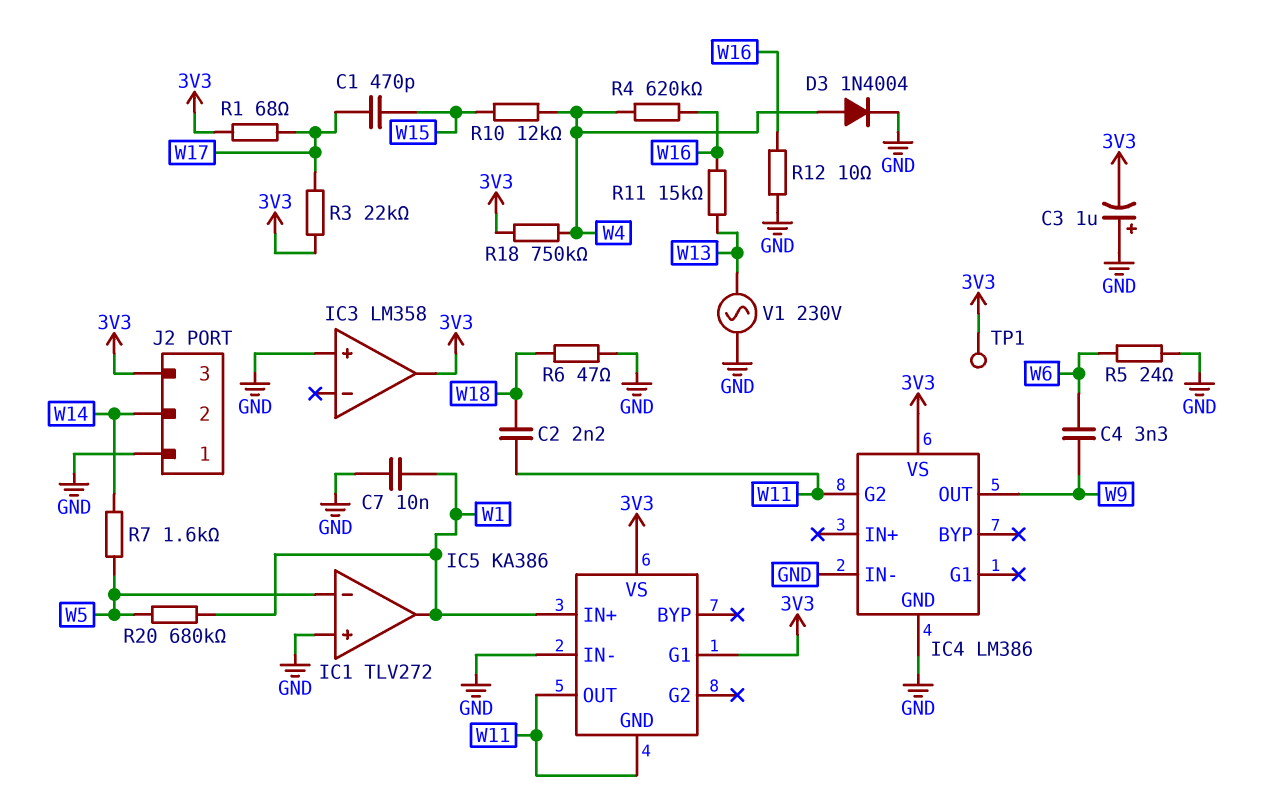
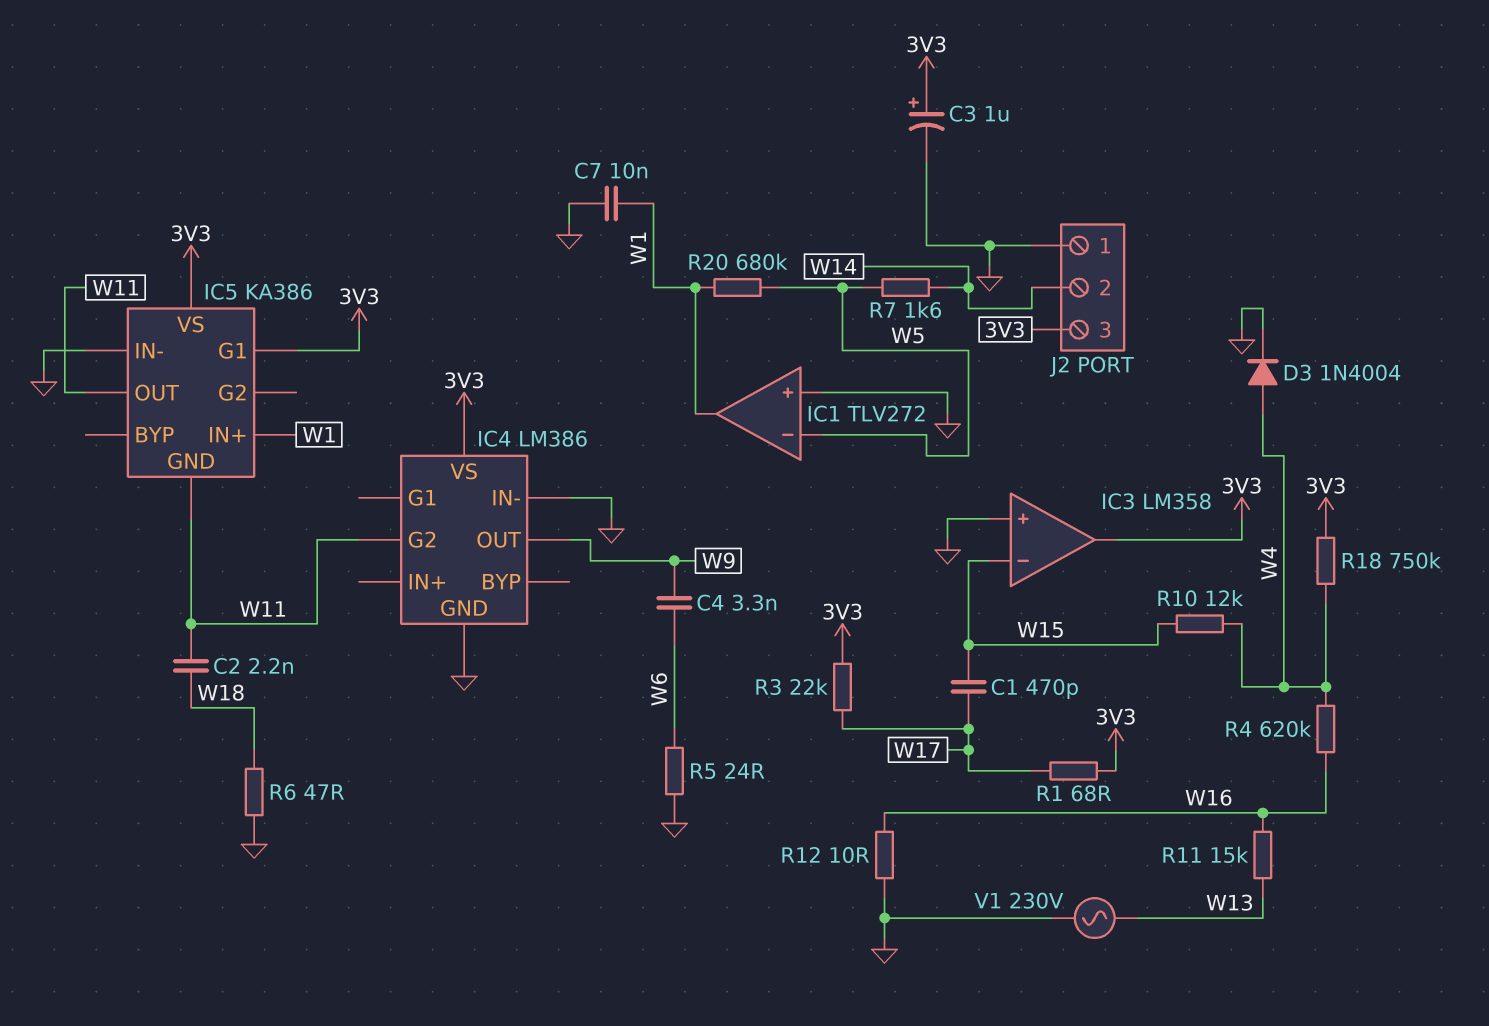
C3: 1uF (plus GND, minus 3V3) -> 1uF (plus 3V3, minus GND)
IC3 pin in-: none -> W15
TP1: test point (3V3) -> none

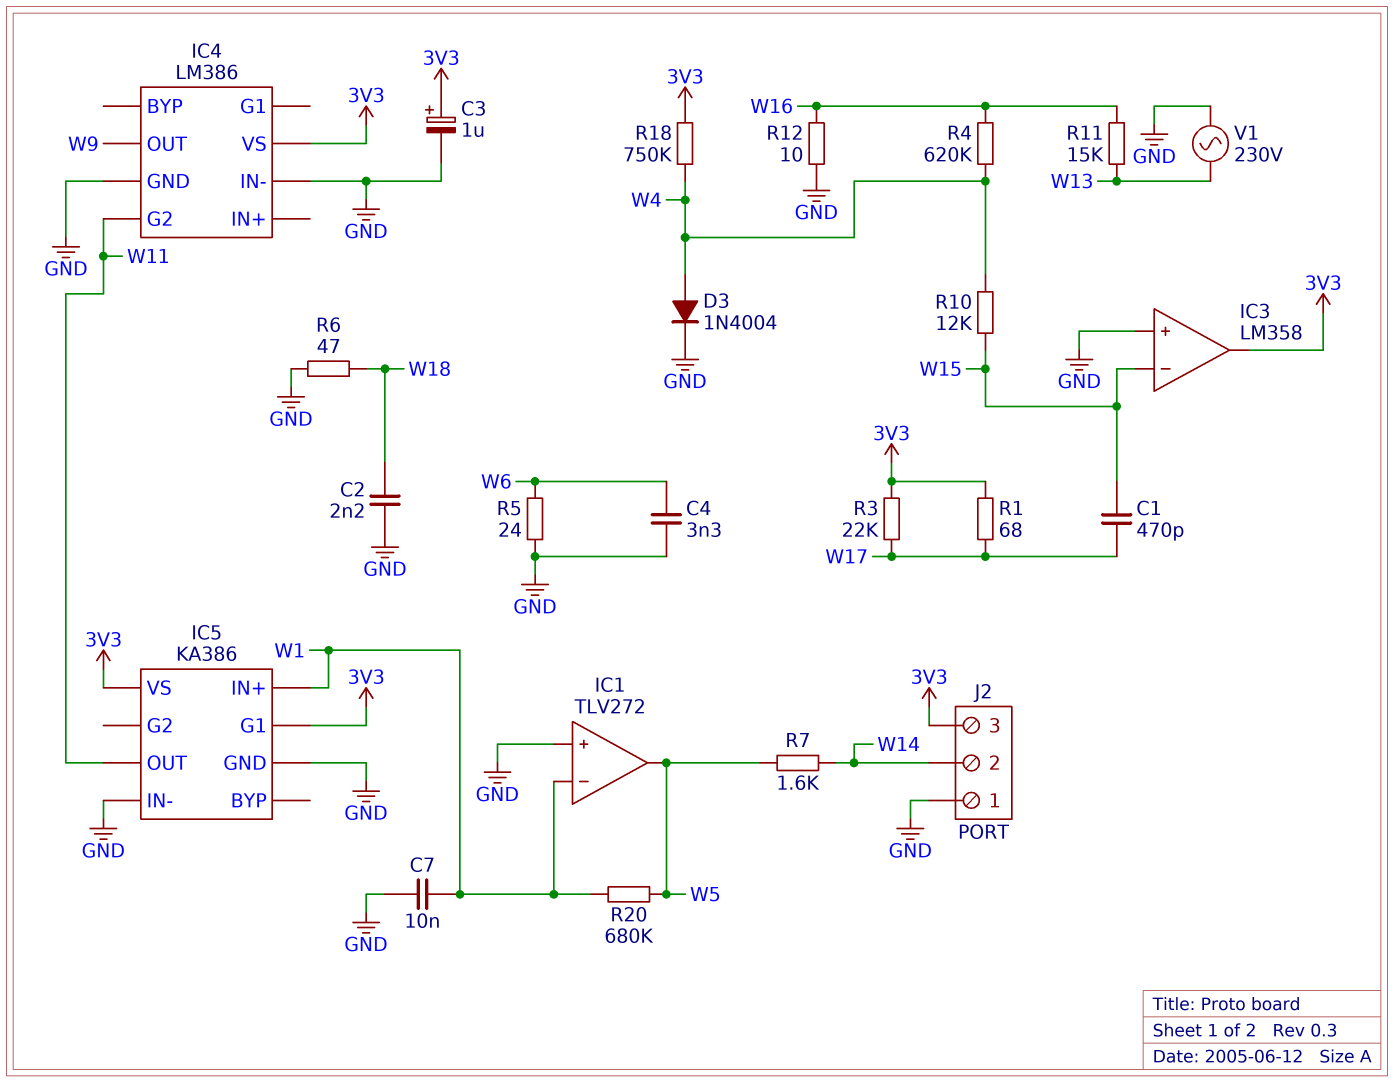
C2: 2.2nF (W11, W18) -> 2.2nF (GND, W18)
C4: 3.3nF (W6, W9) -> 3.3nF (GND, W6)
IC1 pin in-: W5 -> W1
IC1 pin out: W1 -> W5
IC5 pin GND: W11 -> GND

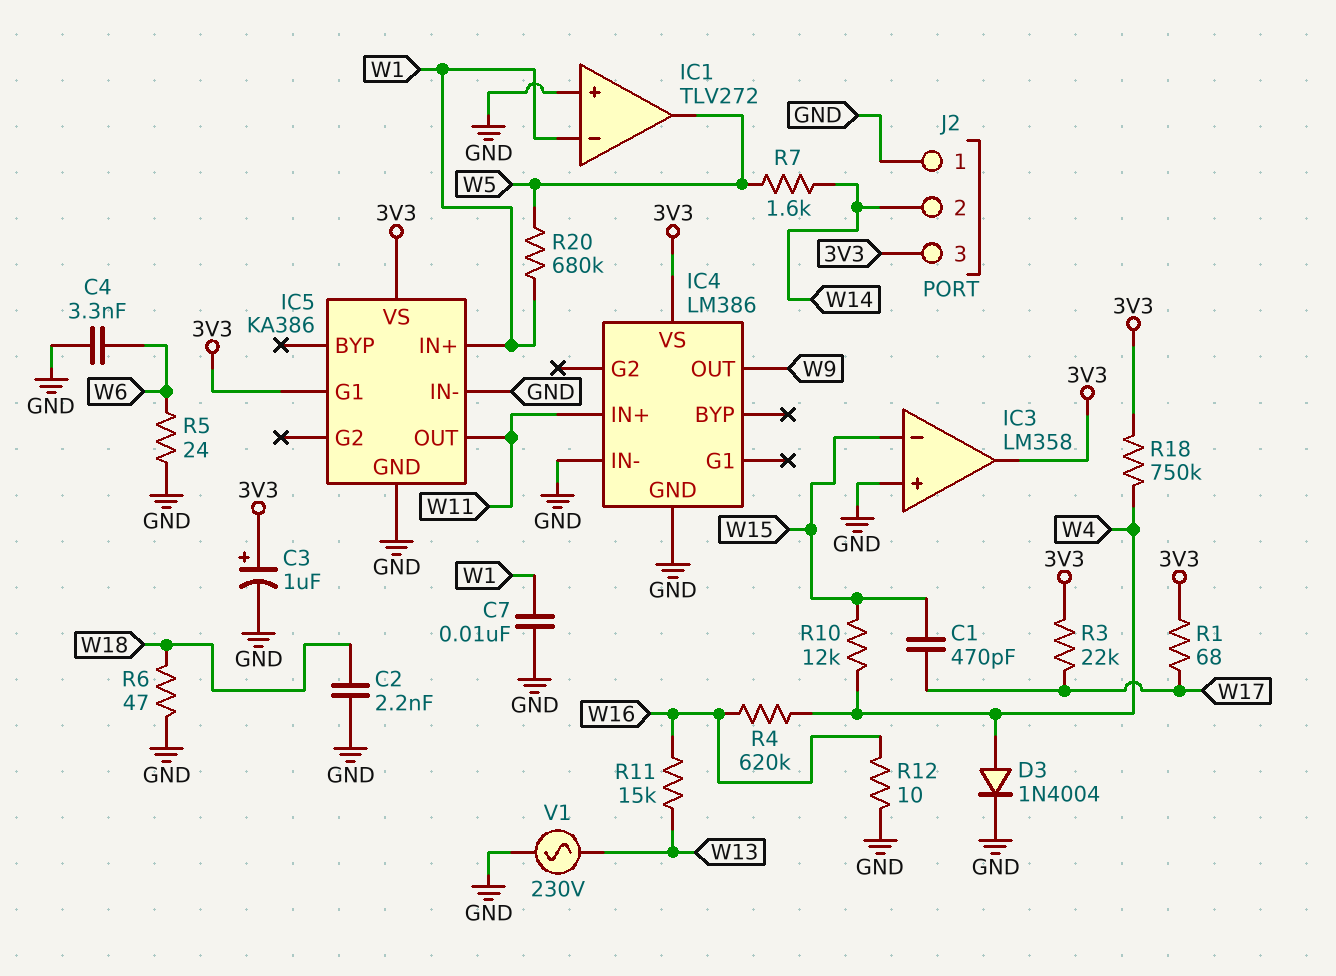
IC4 pin G2: W11 -> none
IC4 pin IN+: none -> W11

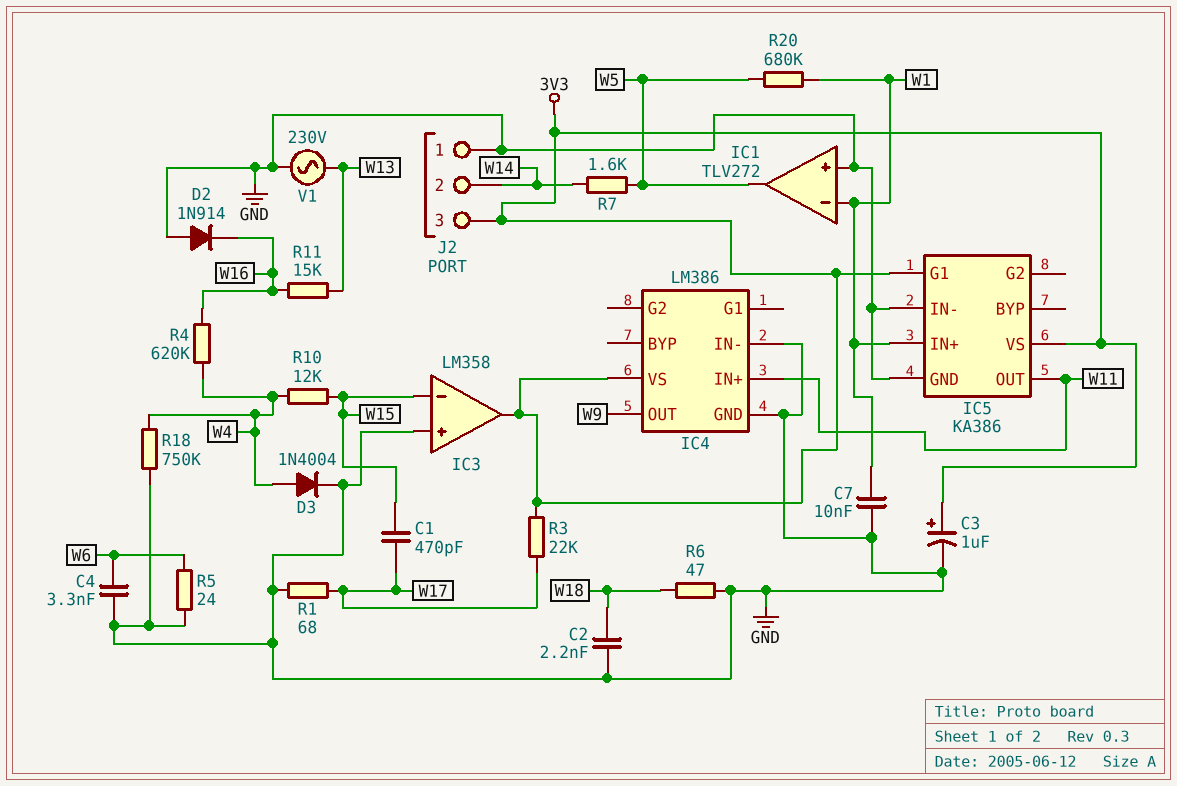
D2: none -> diode 1N914 (A GND, K W16)
R1: 68 (3V3, W17) -> 68 (GND, W17)
R12: 10 (GND, W16) -> none
R18: 750k (3V3, W4) -> 750k (GND, W4)

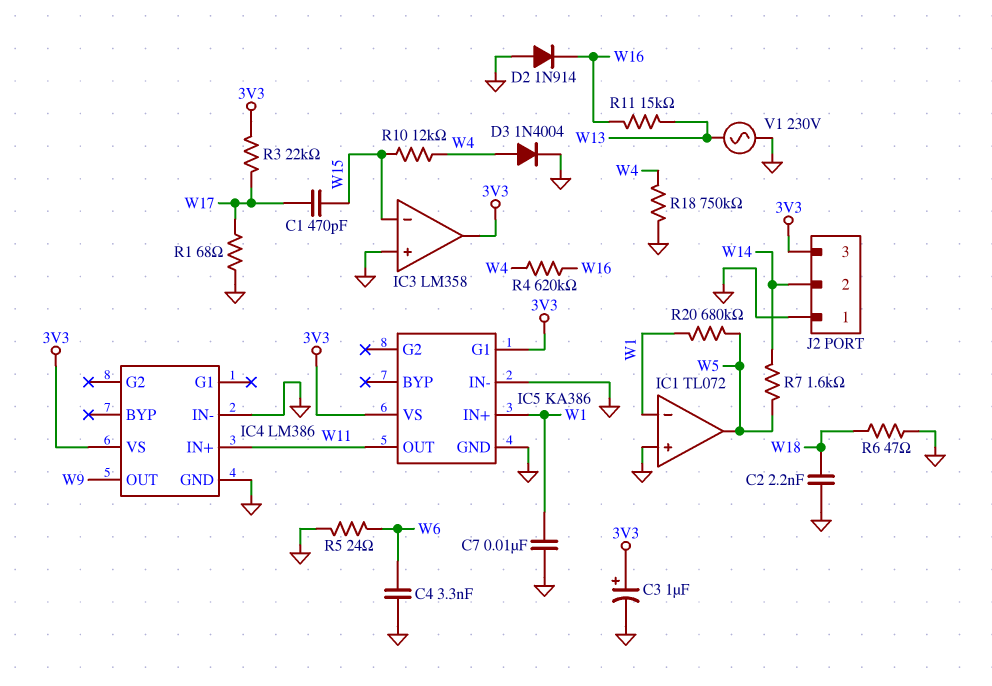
IC1: TLV272 -> TL072

